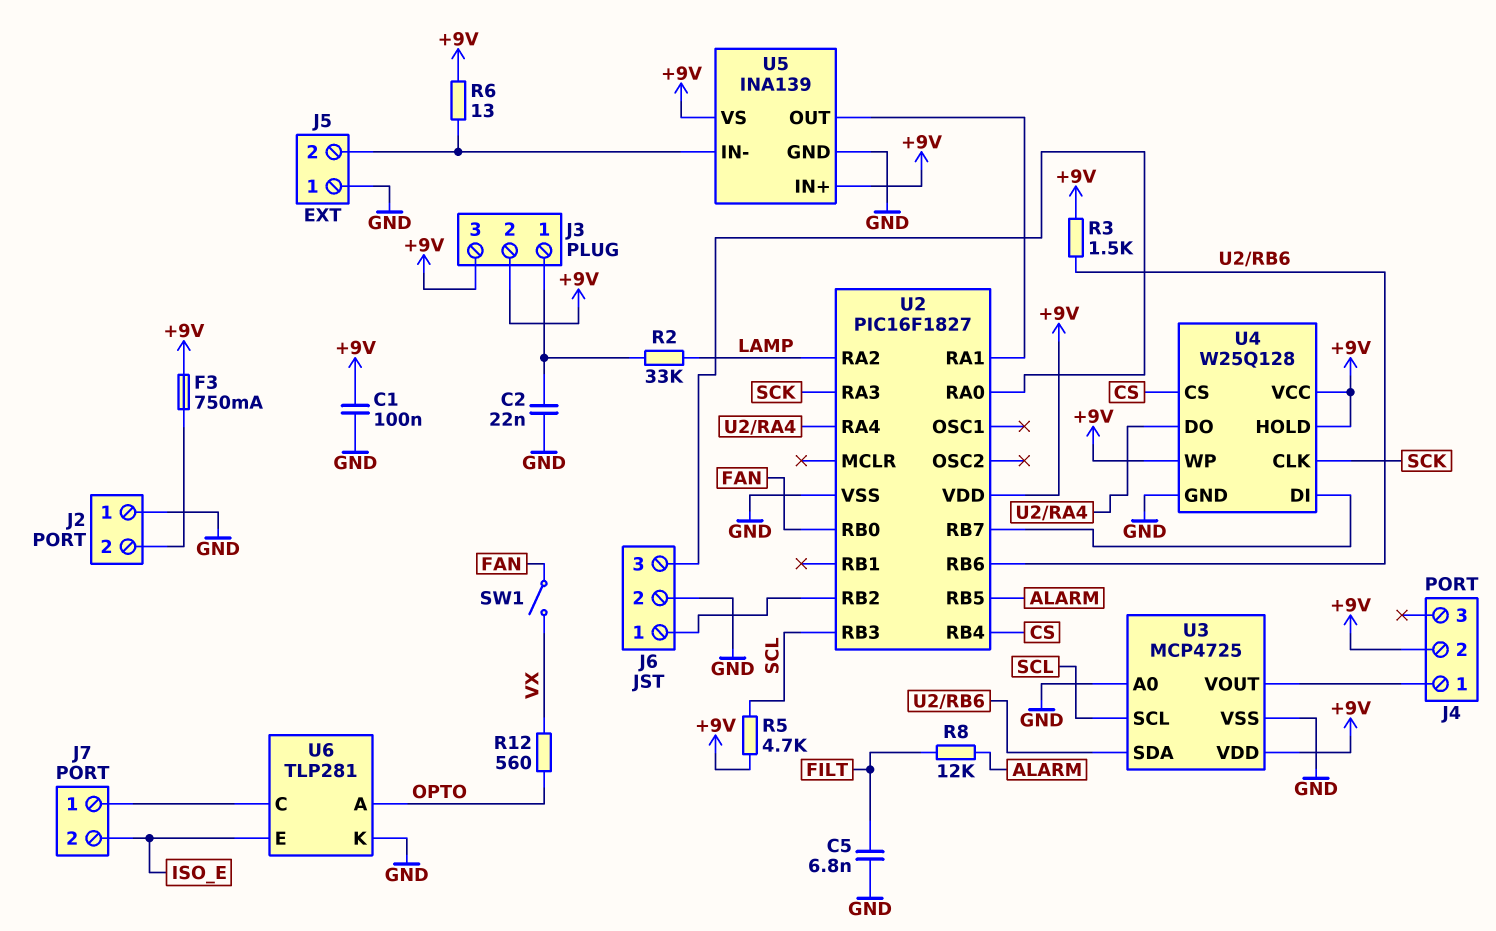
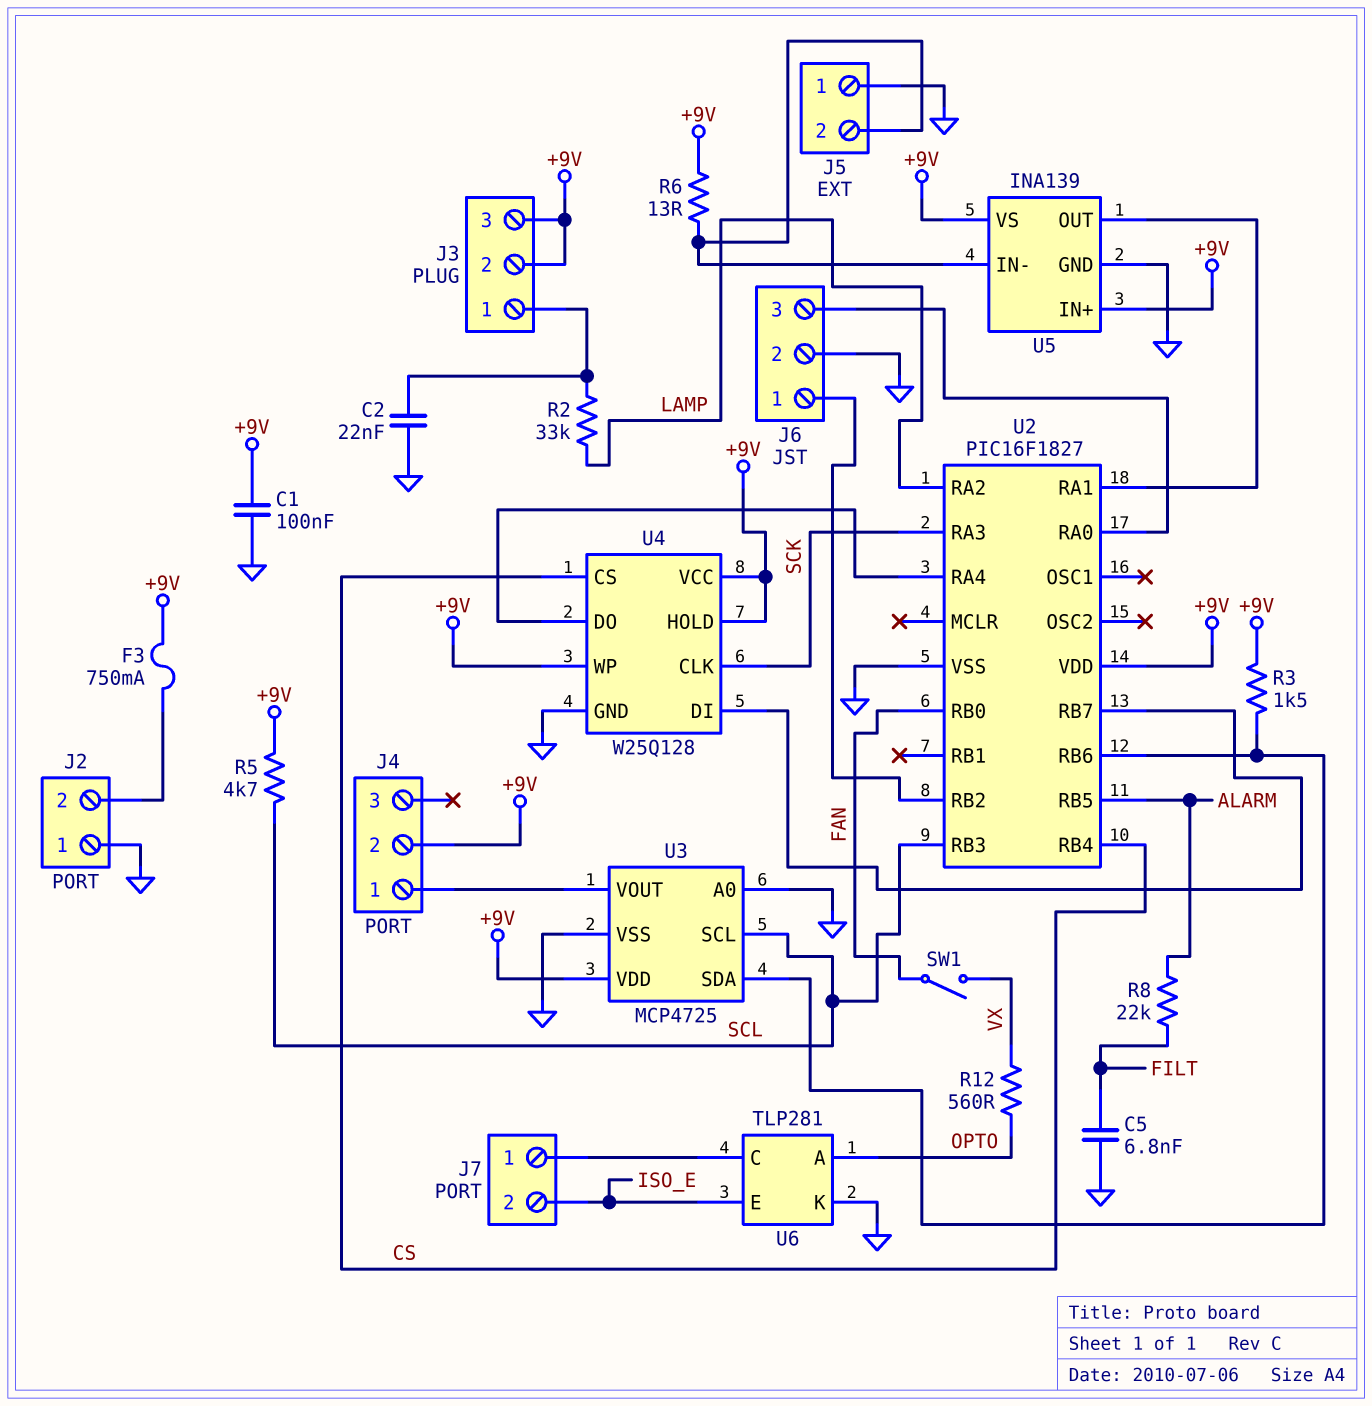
R8: 12k (ALARM, FILT) -> 22k (ALARM, FILT)

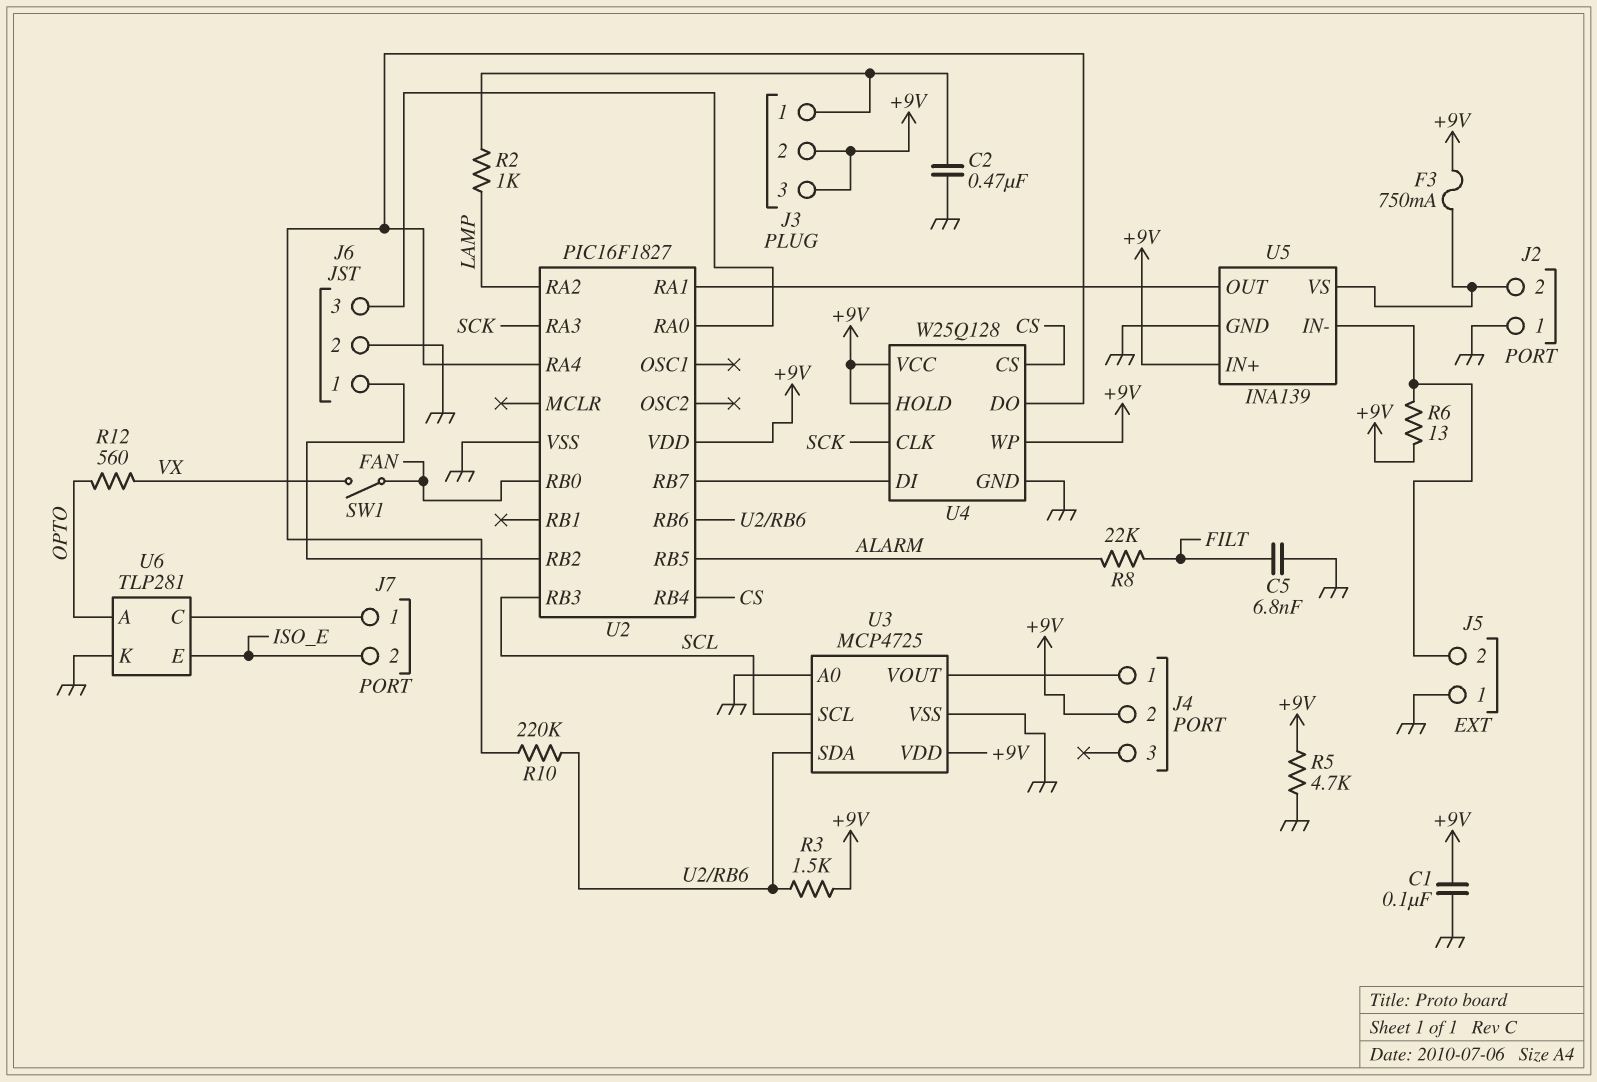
C2: 22nF (GND, J3/1) -> 470nF (GND, J3/1)
R2: 33k (J3/1, LAMP) -> 1k (J3/1, LAMP)
R5: 4.7k (+9V, SCL) -> 4.7k (+9V, GND)
R10: none -> 220k (U2/RA4, U2/RB6)
U5 pin VS: +9V -> J2/2

